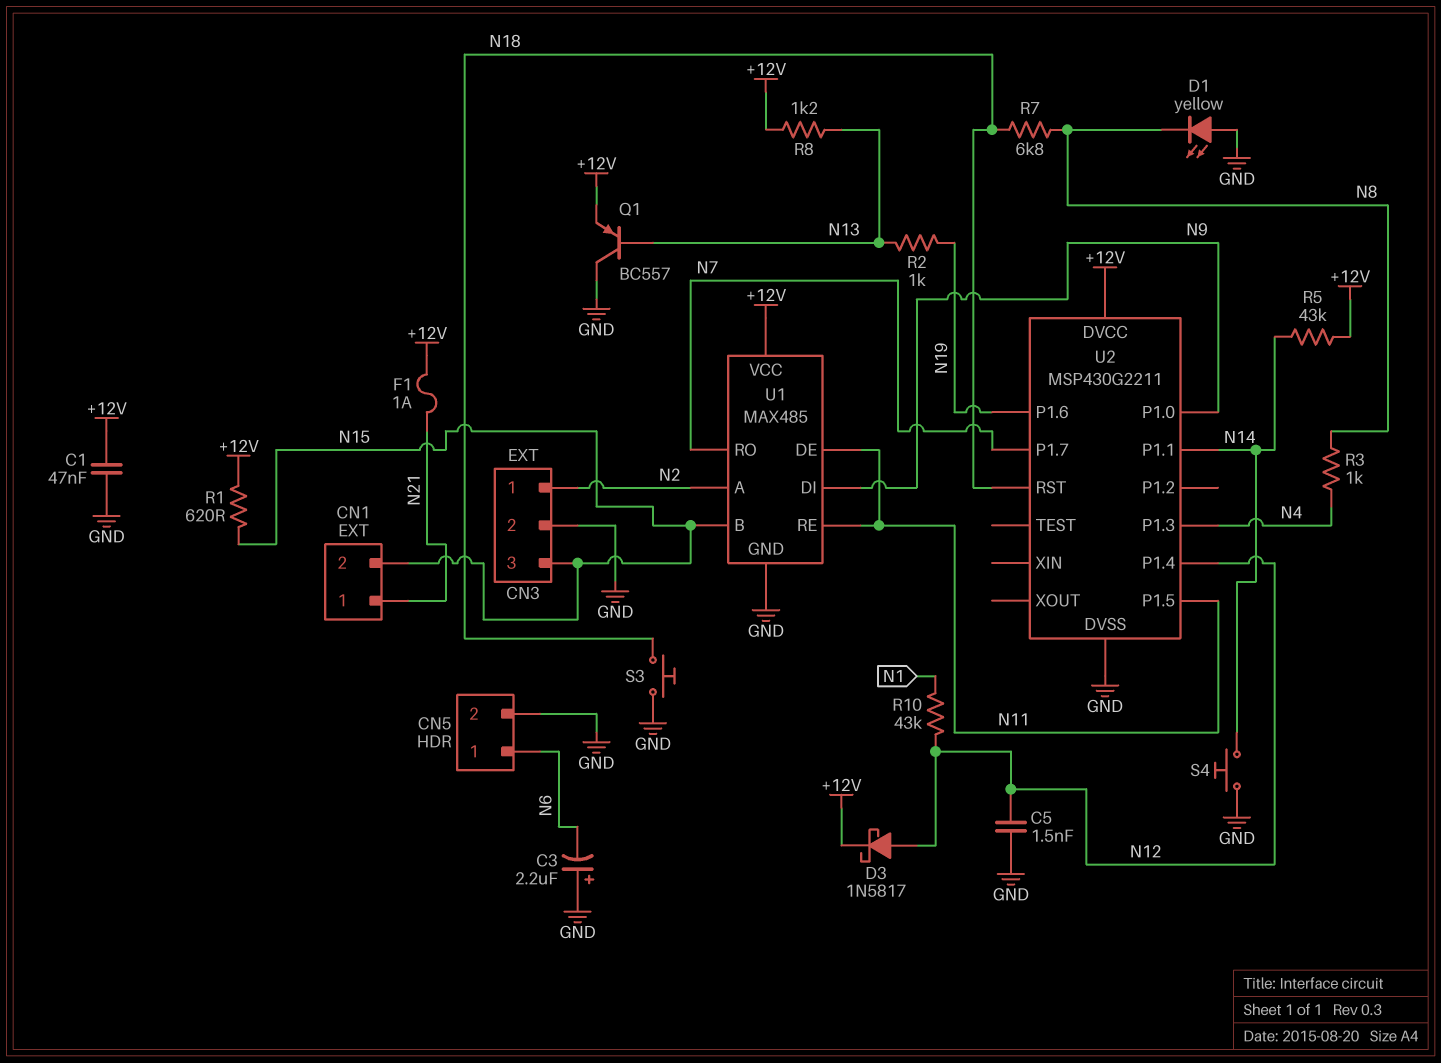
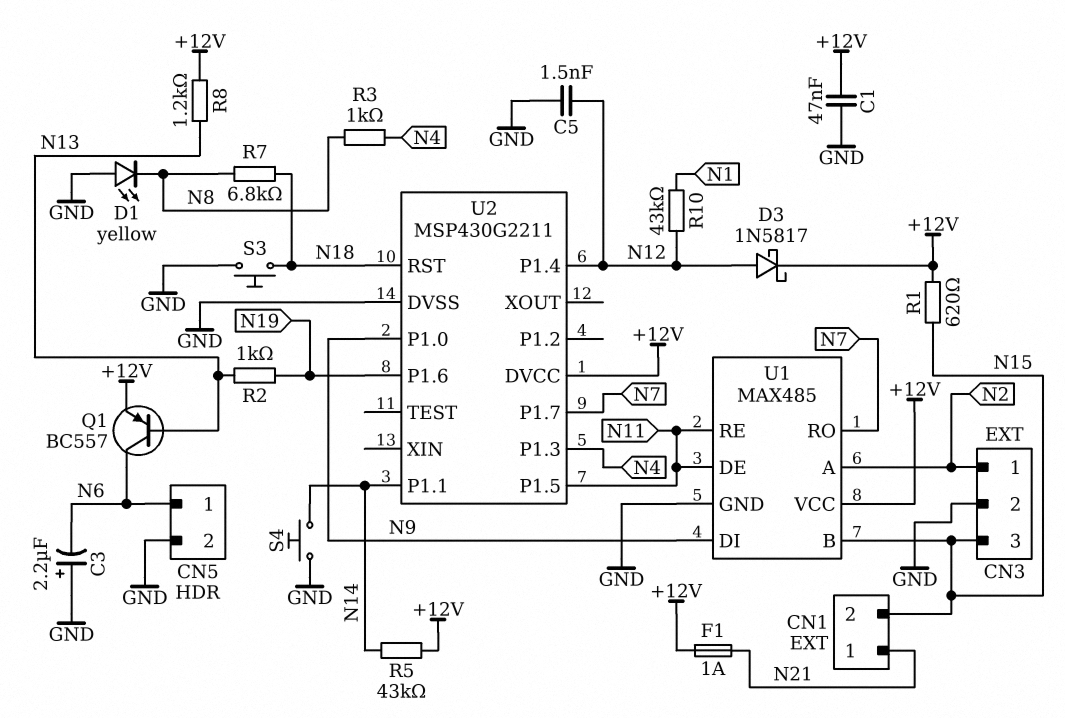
Q1: PNP BC557 (B N13, C GND, E +12V) -> PNP BC557 (B N13, C N6, E +12V)

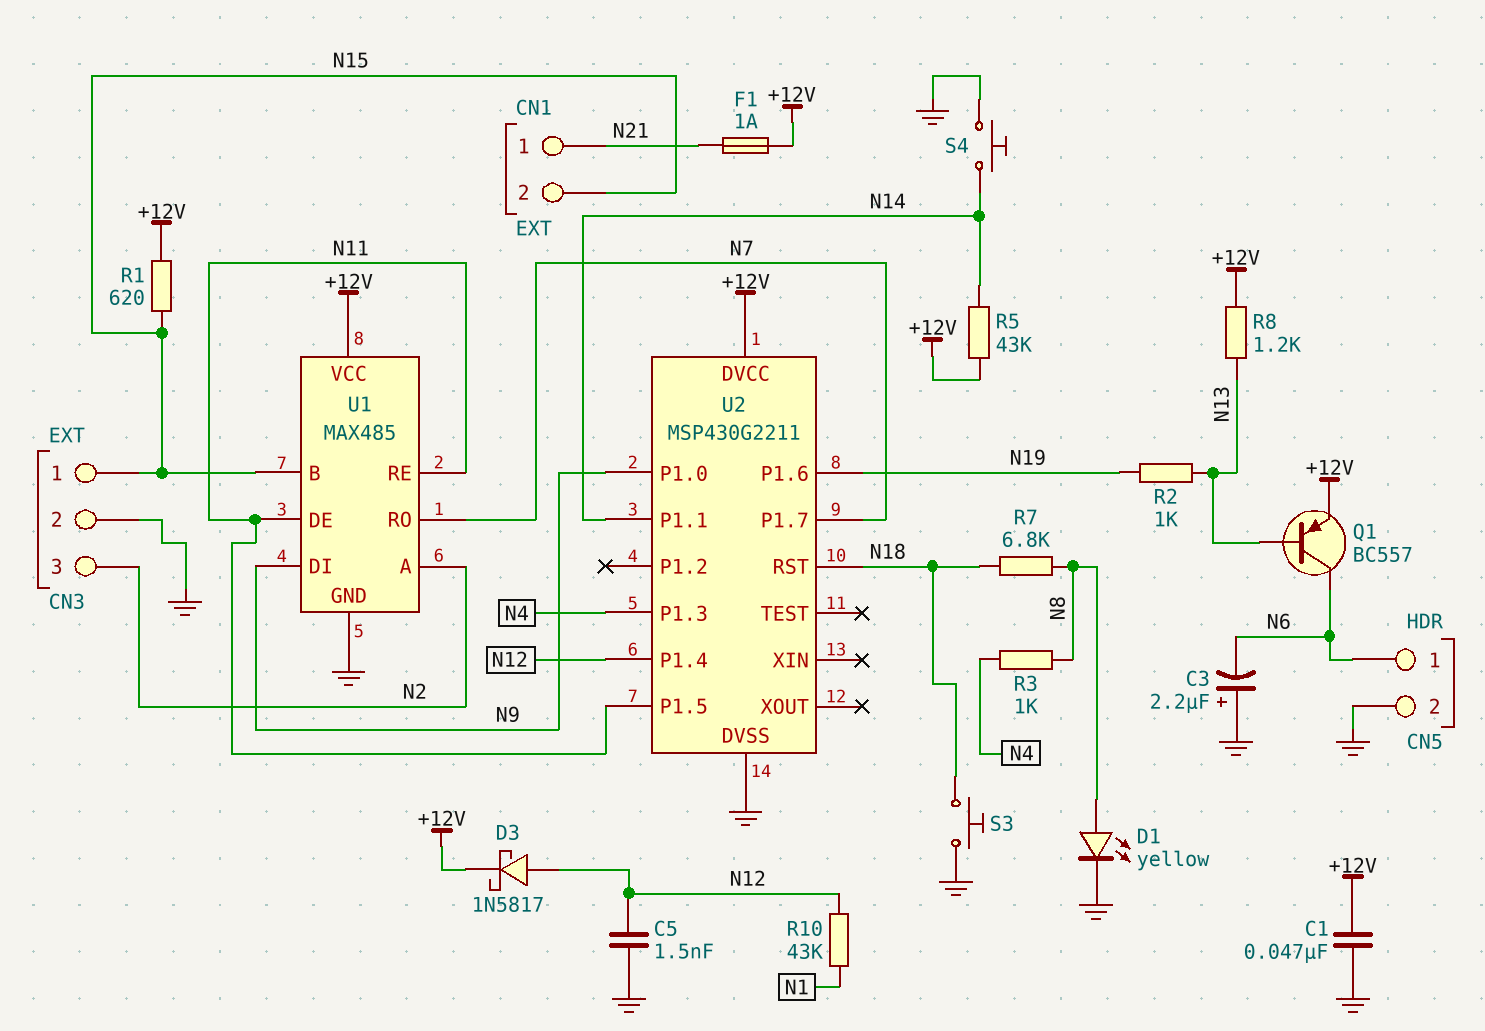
CN3 pin 1: N2 -> N15
CN3 pin 3: N15 -> N2
D1: LED yellow (A GND, K N8) -> LED yellow (A N8, K GND)

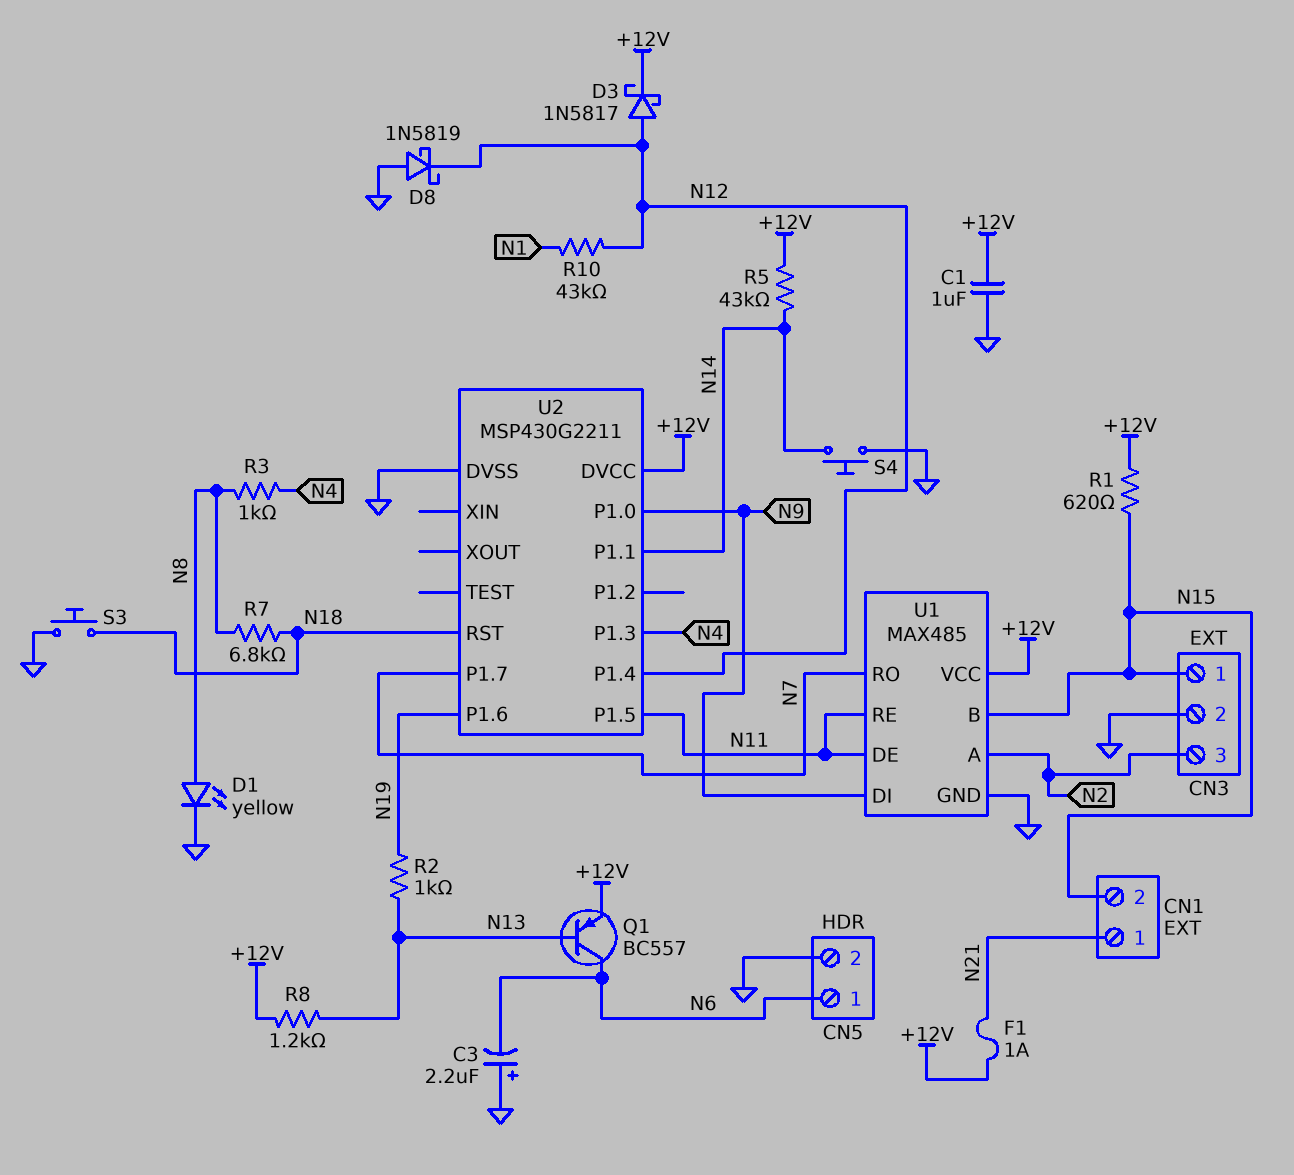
C1: 47nF (+12V, GND) -> 1uF (+12V, GND)
C5: 1.5nF (GND, N12) -> none
D8: none -> schottky 1N5819 (A GND, K N12)

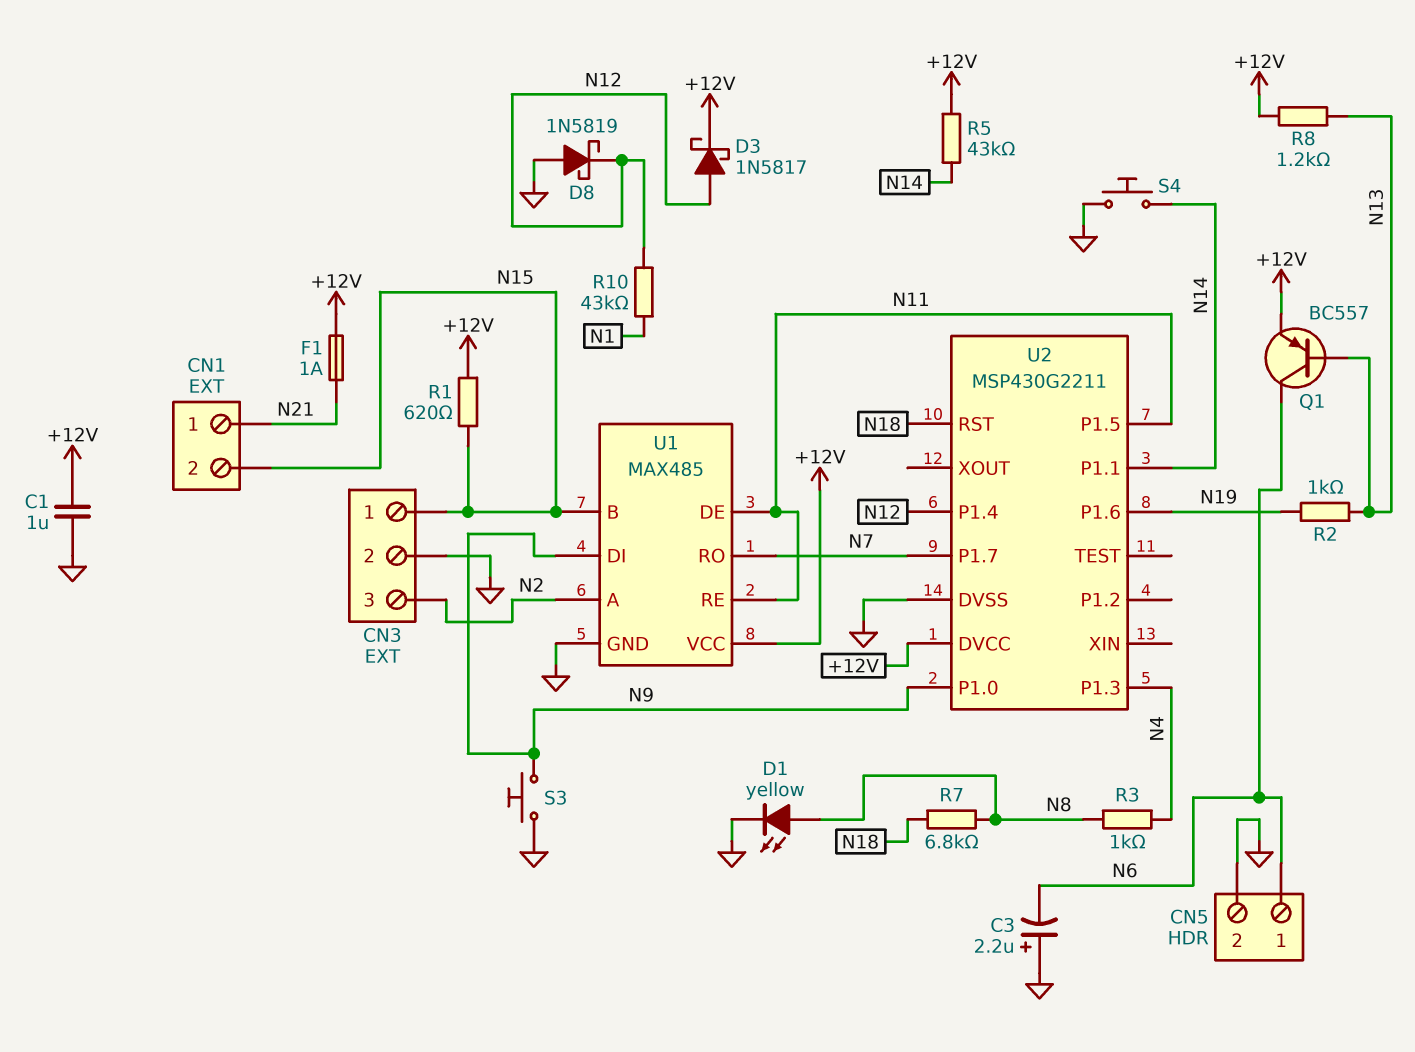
S3: button (GND, N18) -> button (GND, N9)

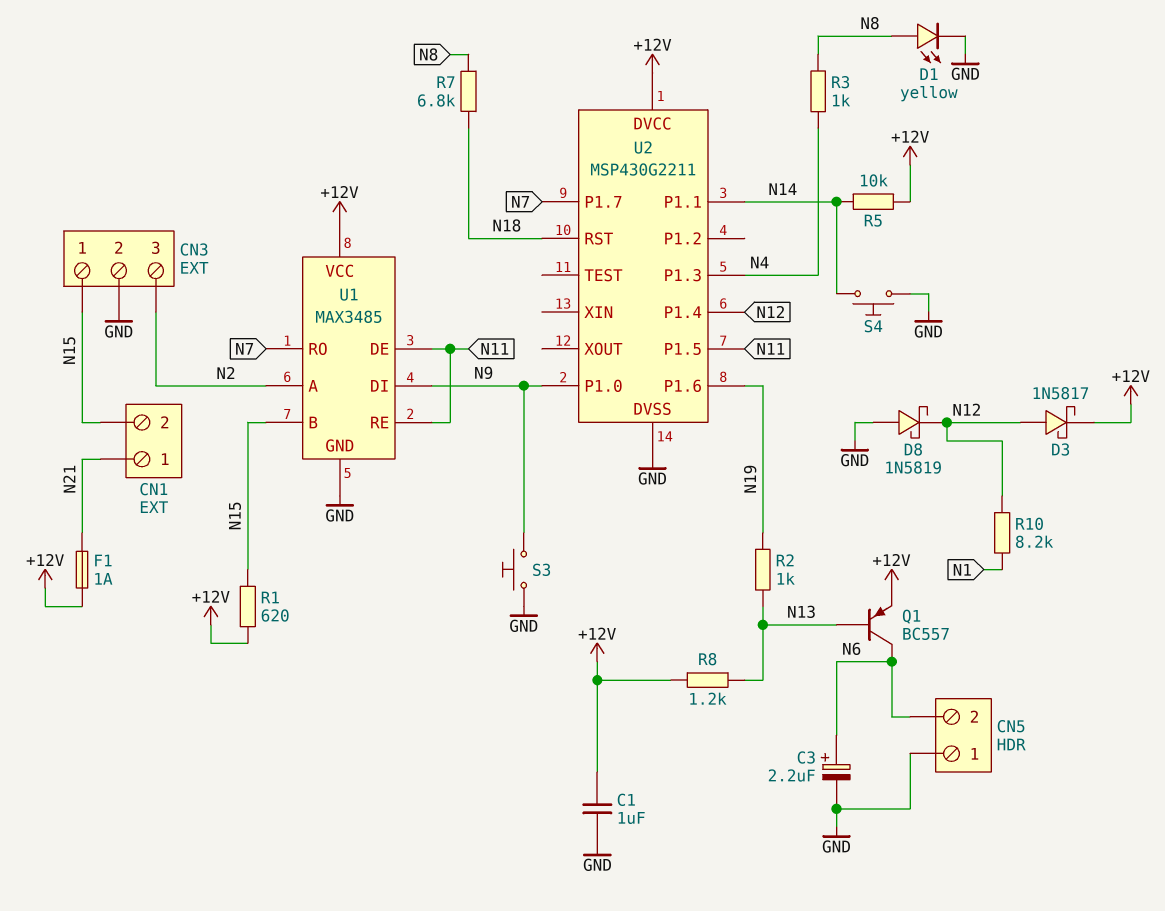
C3: 2.2uF (plus GND, minus N6) -> 2.2uF (plus N6, minus GND)
CN5 pin 1: N6 -> GND
CN5 pin 2: GND -> N6
R5: 43k (+12V, N14) -> 10k (+12V, N14)
R10: 43k (N1, N12) -> 8.2k (N1, N12)
U1: MAX485 -> MAX3485

